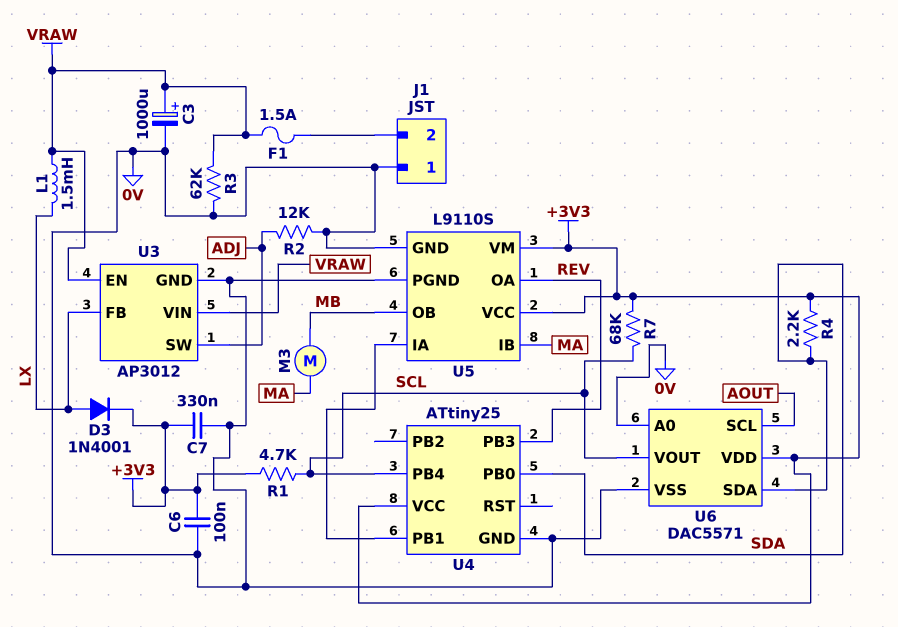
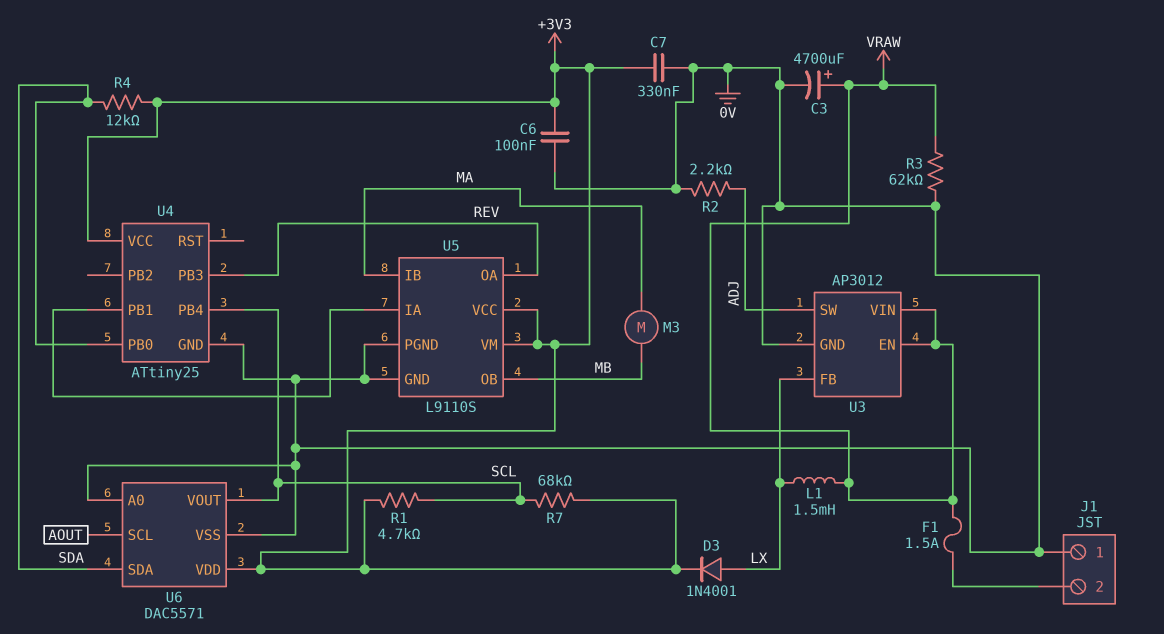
C3: 1000uF (plus VRAW, minus 0V) -> 4700uF (plus VRAW, minus 0V)
R2: 12k (0V, ADJ) -> 2.2k (0V, ADJ)
R4: 2.2k (+3V3, SDA) -> 12k (+3V3, SDA)

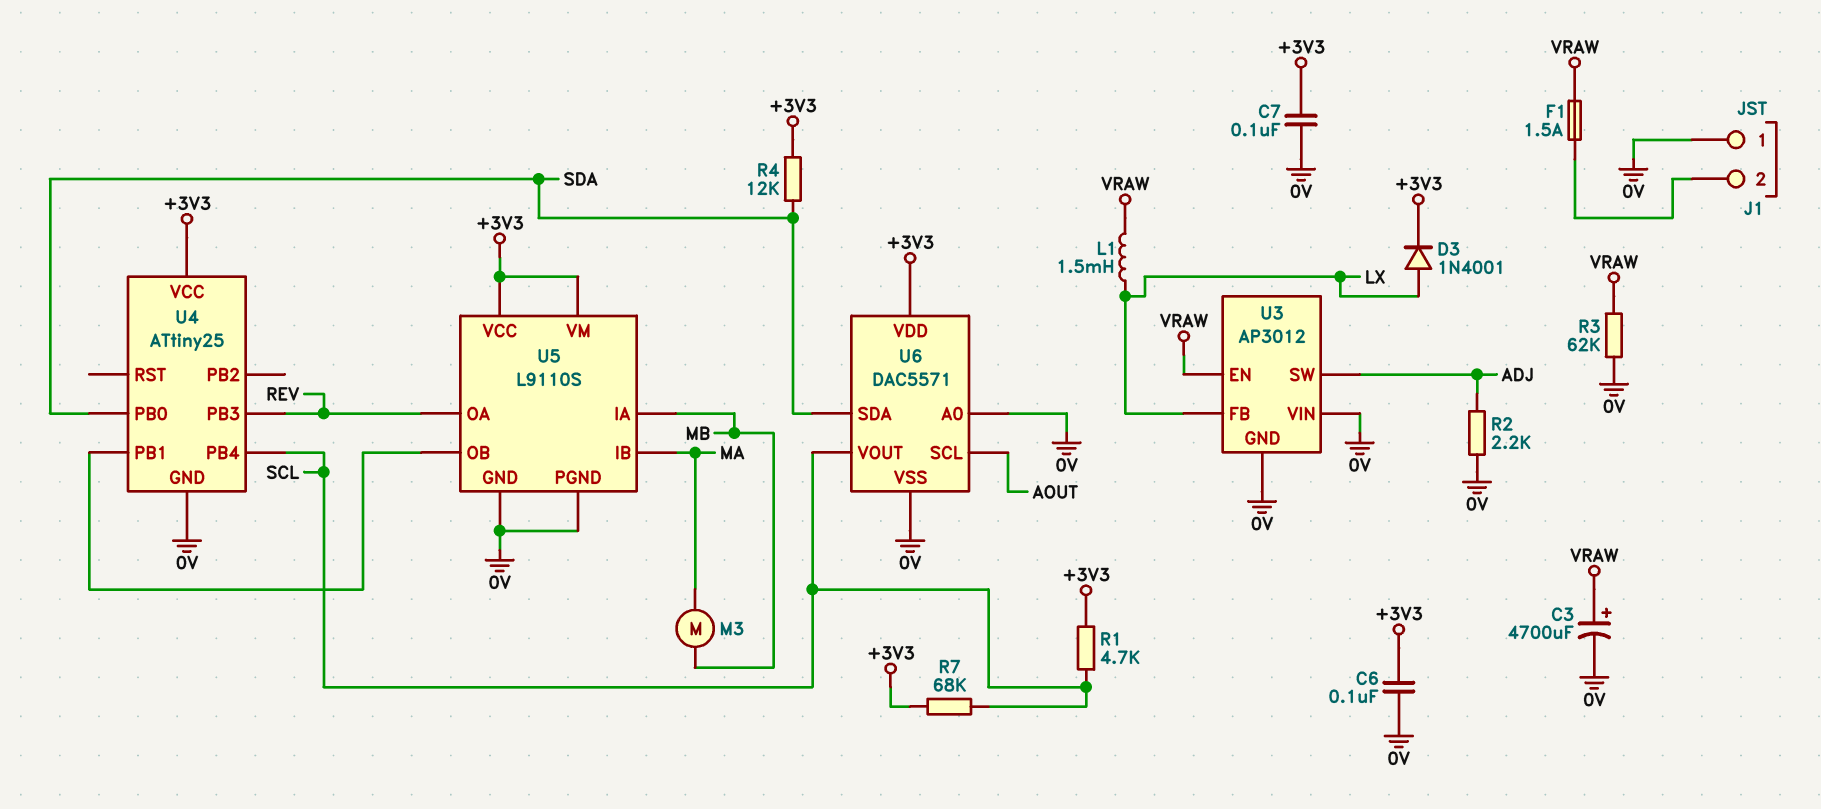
C7: 330nF (+3V3, 0V) -> 100nF (+3V3, 0V)
U3 pin VIN: VRAW -> 0V
U5 pin IA: U4/PB1 -> MB
U5 pin OB: MB -> U4/PB1

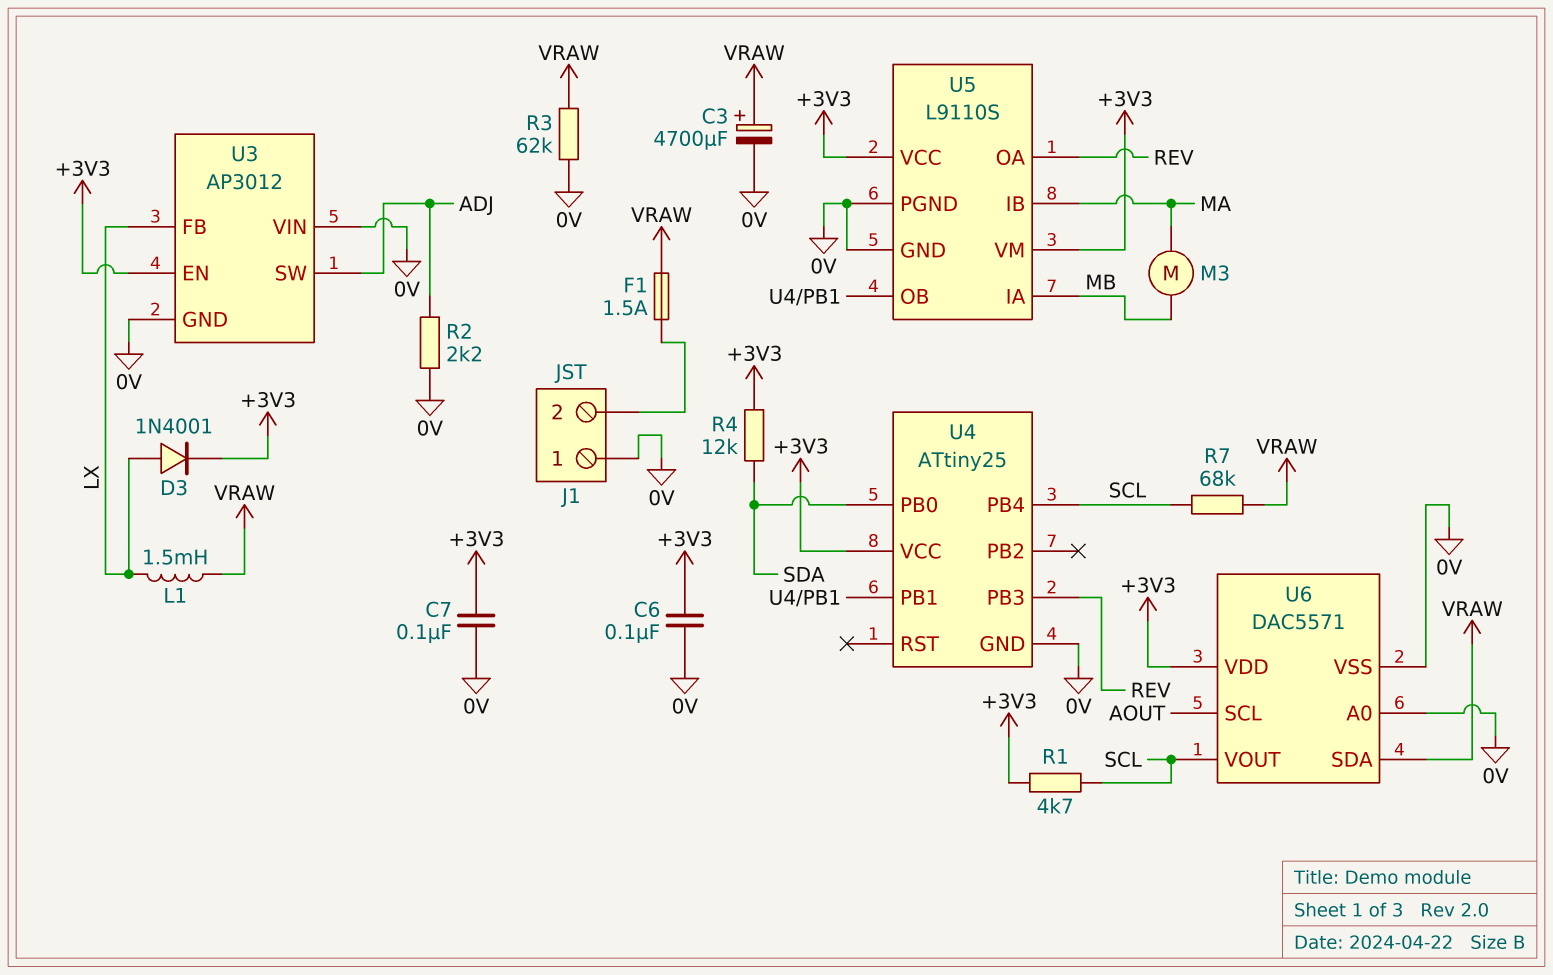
R7: 68k (+3V3, SCL) -> 68k (SCL, VRAW)
U3 pin EN: VRAW -> +3V3
U6 pin SDA: SDA -> VRAW

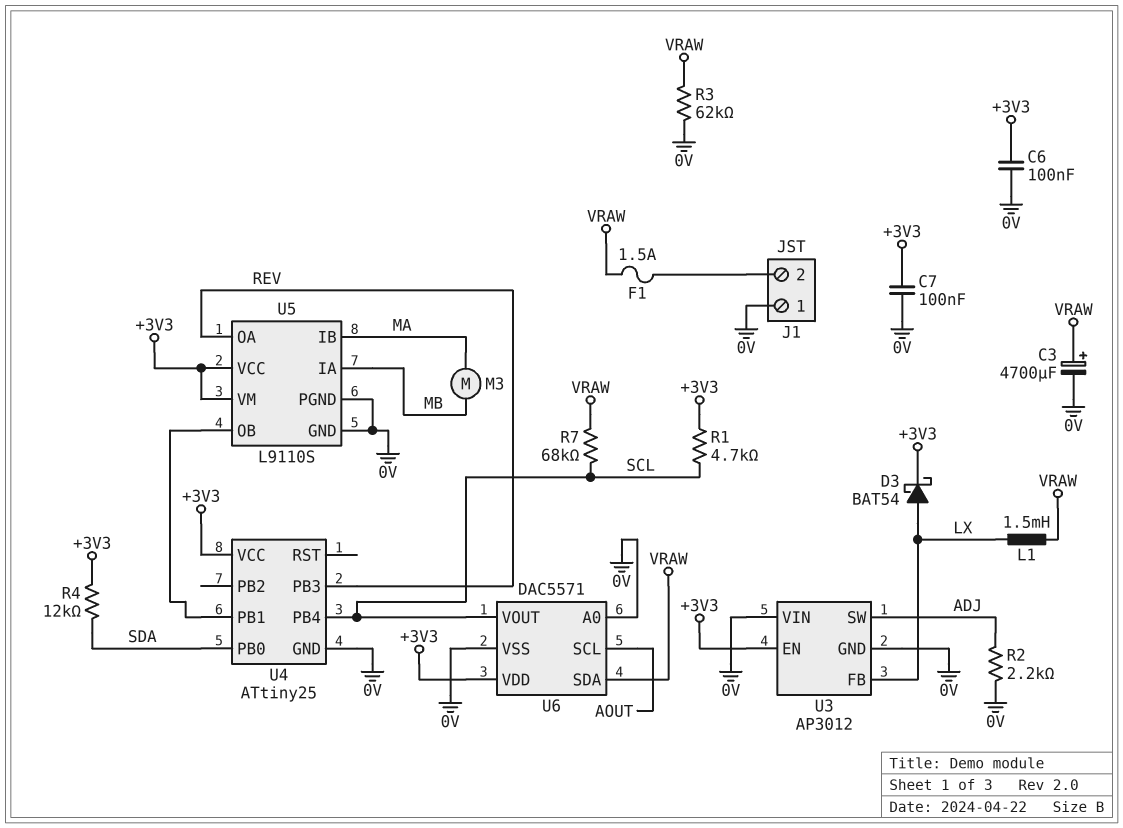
D3: diode 1N4001 (A LX, K +3V3) -> schottky BAT54 (A LX, K +3V3)

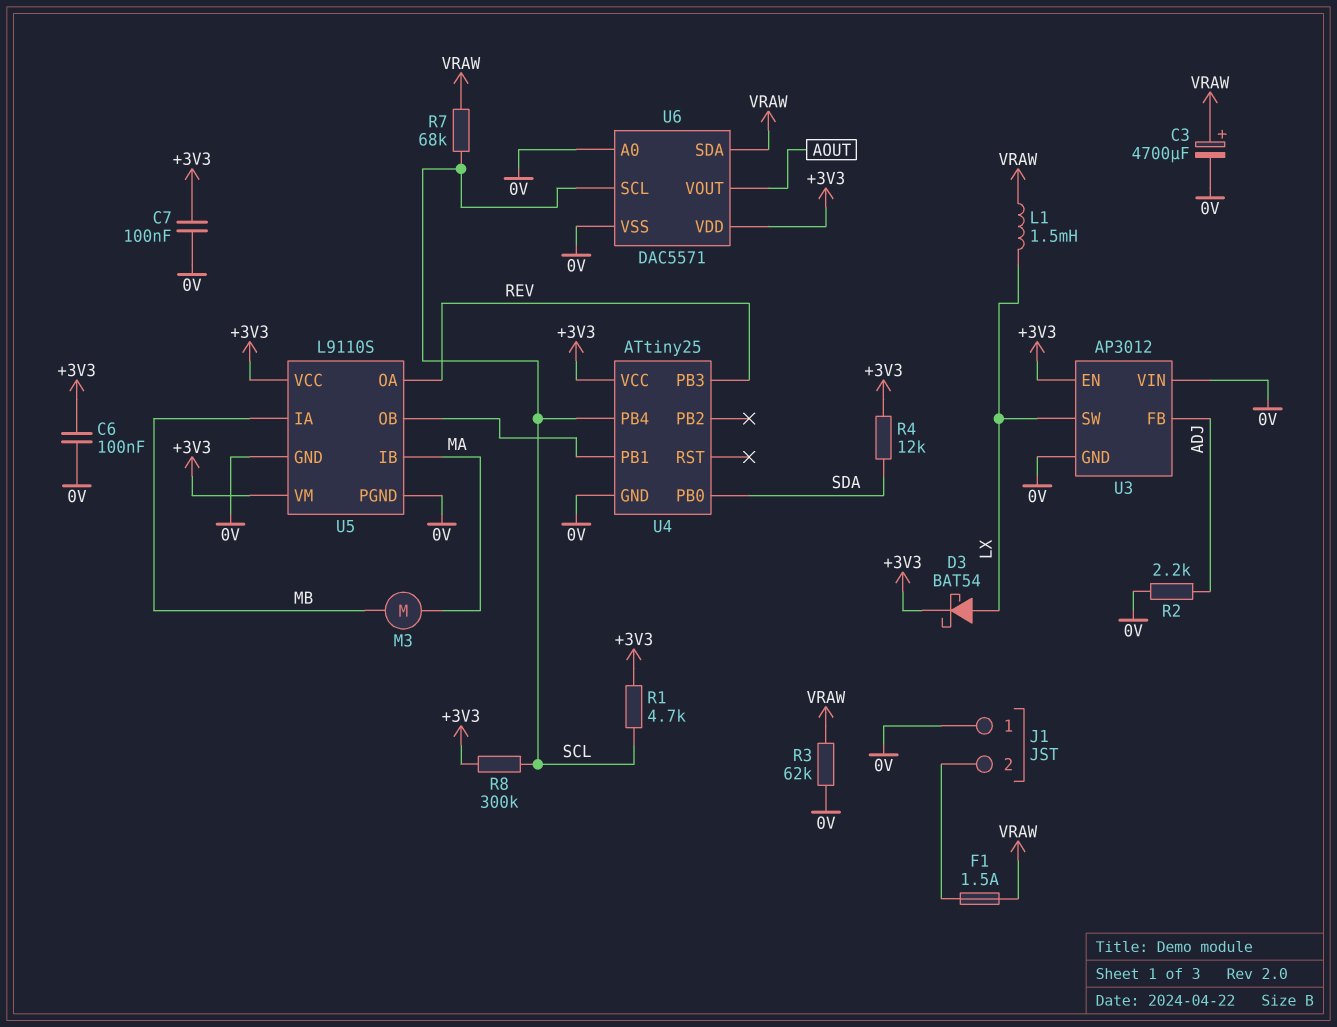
R8: none -> 300k (+3V3, SCL)
U3 pin FB: LX -> ADJ
U3 pin SW: ADJ -> LX
U6 pin SCL: AOUT -> SCL
U6 pin VOUT: SCL -> AOUT

